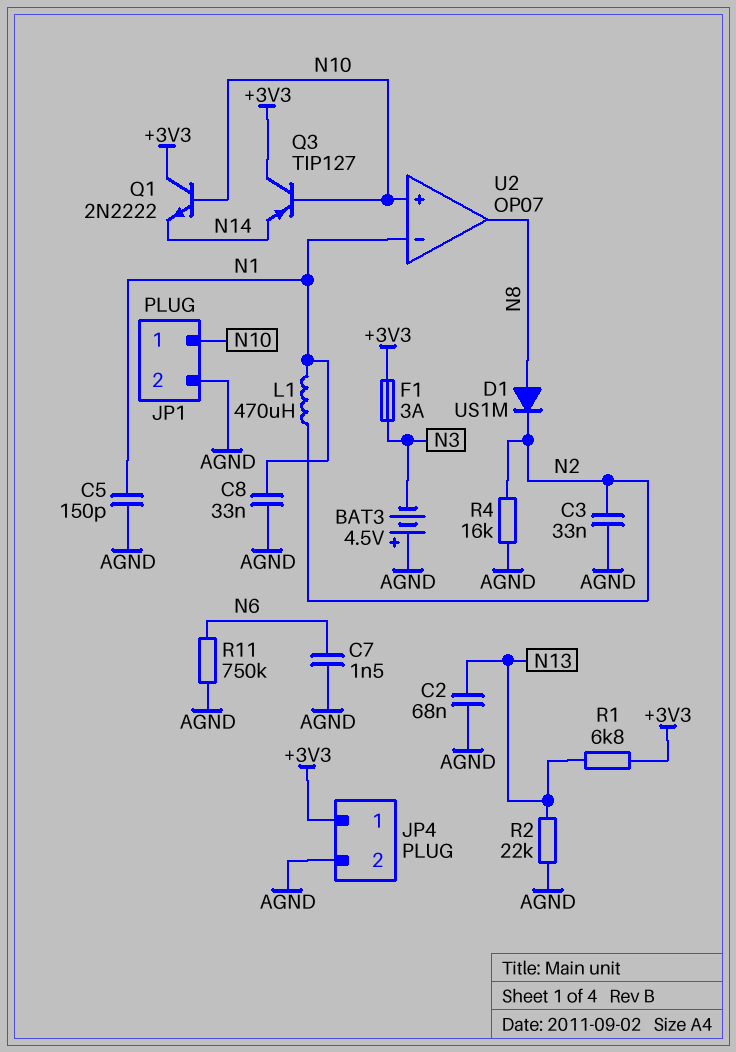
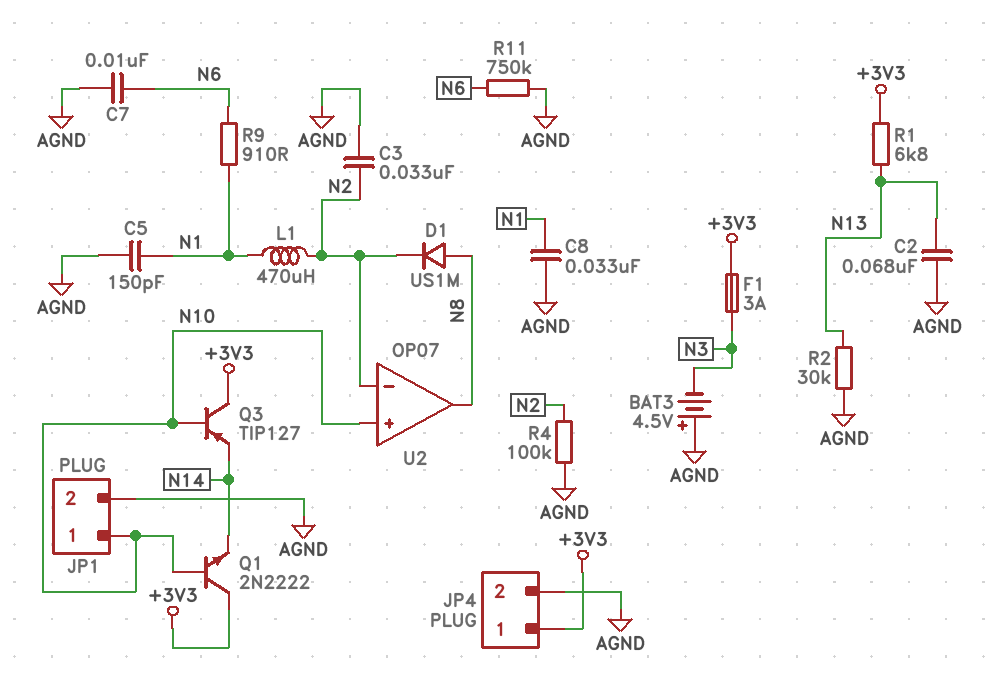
C7: 1.5nF (AGND, N6) -> 10nF (AGND, N6)
R2: 22k (AGND, N13) -> 30k (AGND, N13)
R4: 16k (AGND, N2) -> 100k (AGND, N2)
R9: none -> 910 (N1, N6)
U2 pin in-: N1 -> N2

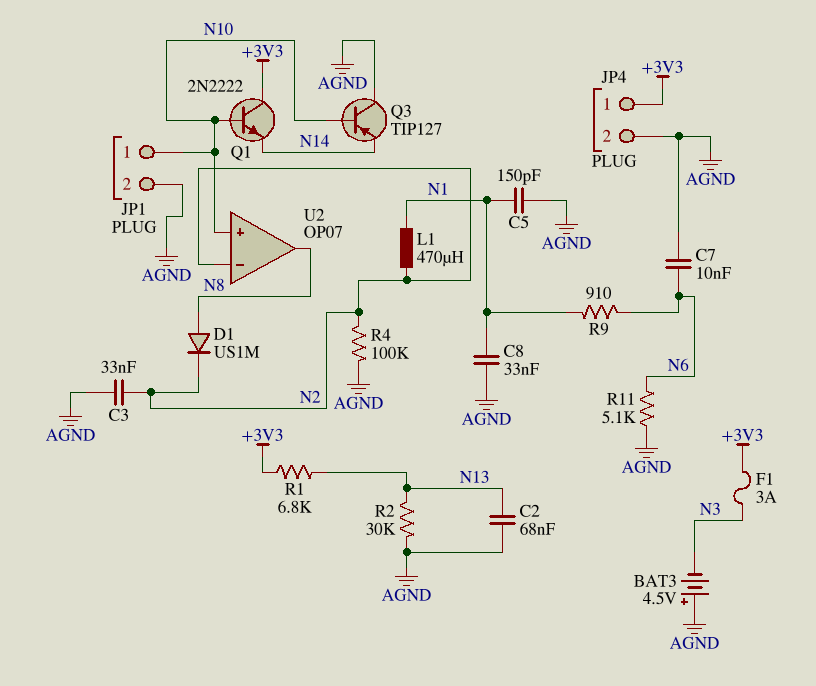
Q3: PNP TIP127 (B N10, C +3V3, E N14) -> PNP TIP127 (B N10, C AGND, E N14)
R11: 750k (AGND, N6) -> 5.1k (AGND, N6)

